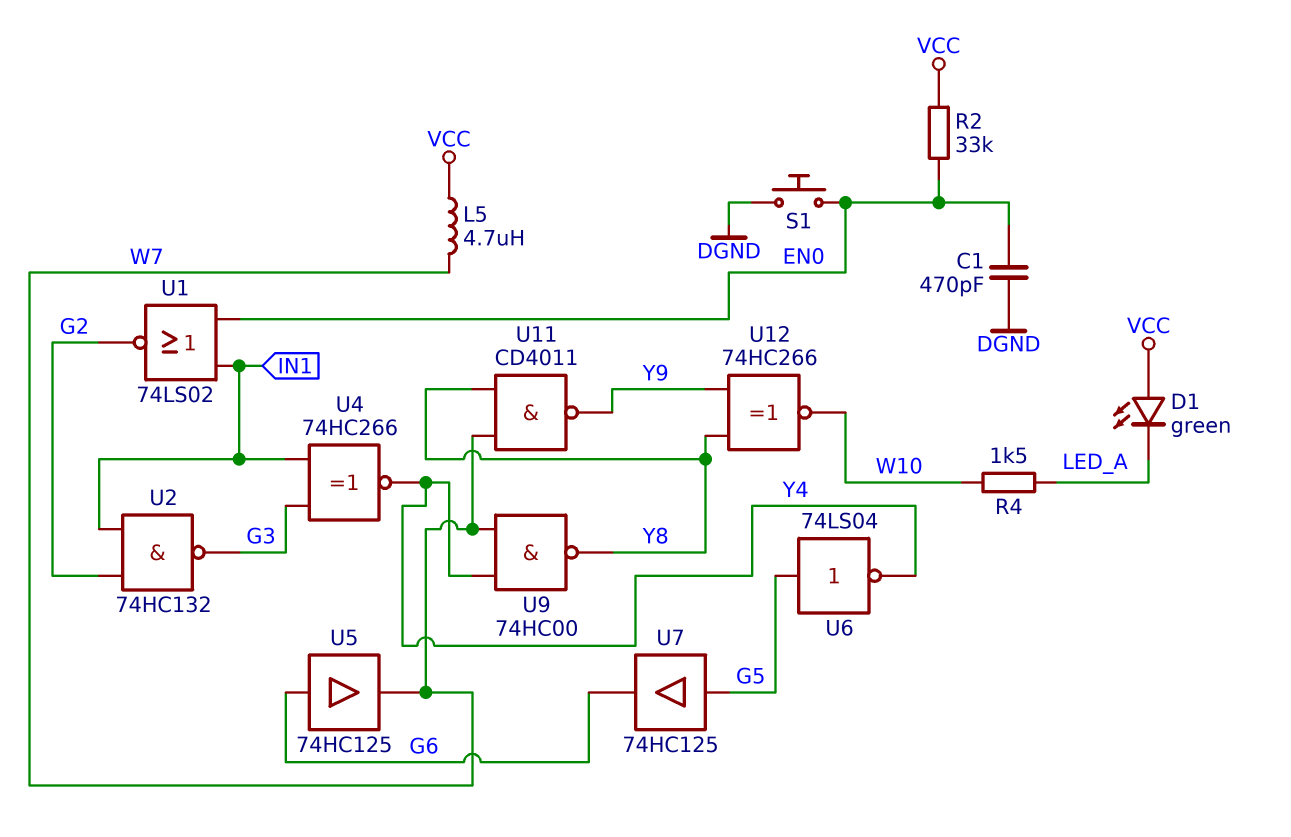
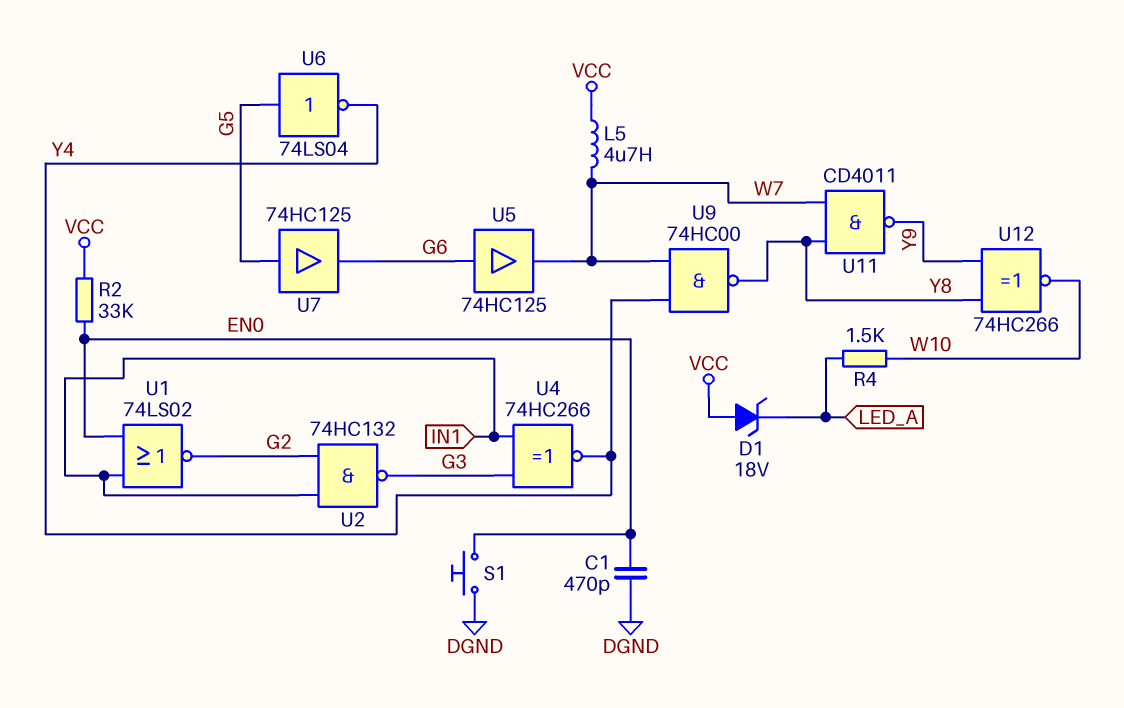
D1: LED green (A VCC, K LED_A) -> zener 18V (A VCC, K LED_A)

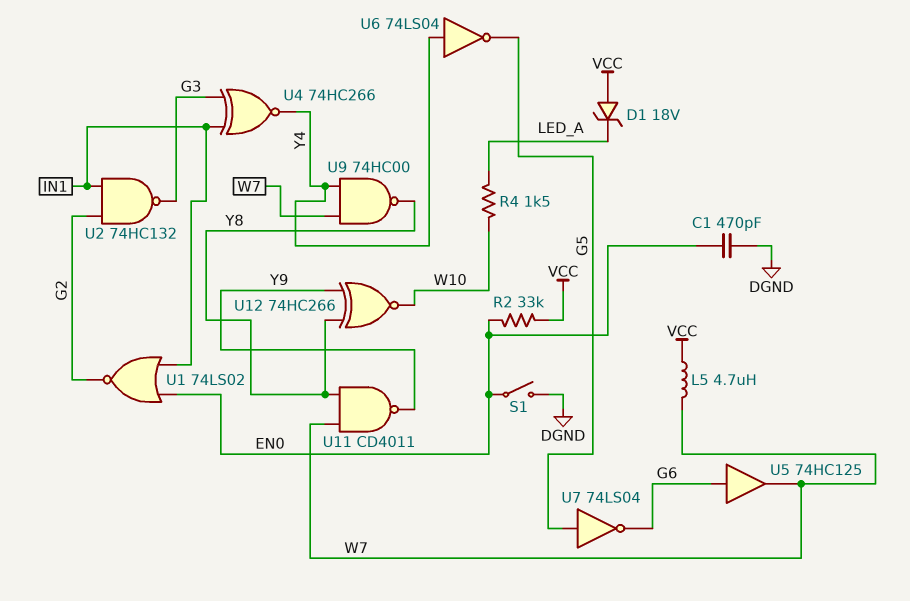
S1: button (DGND, EN0) -> switch (DGND, EN0)
U6: NOT 74LS04 (in G5, out Y4) -> NOT 74LS04 (in Y4, out G5)
U7: buffer 74HC125 (in G5, out G6) -> NOT 74LS04 (in G5, out G6)

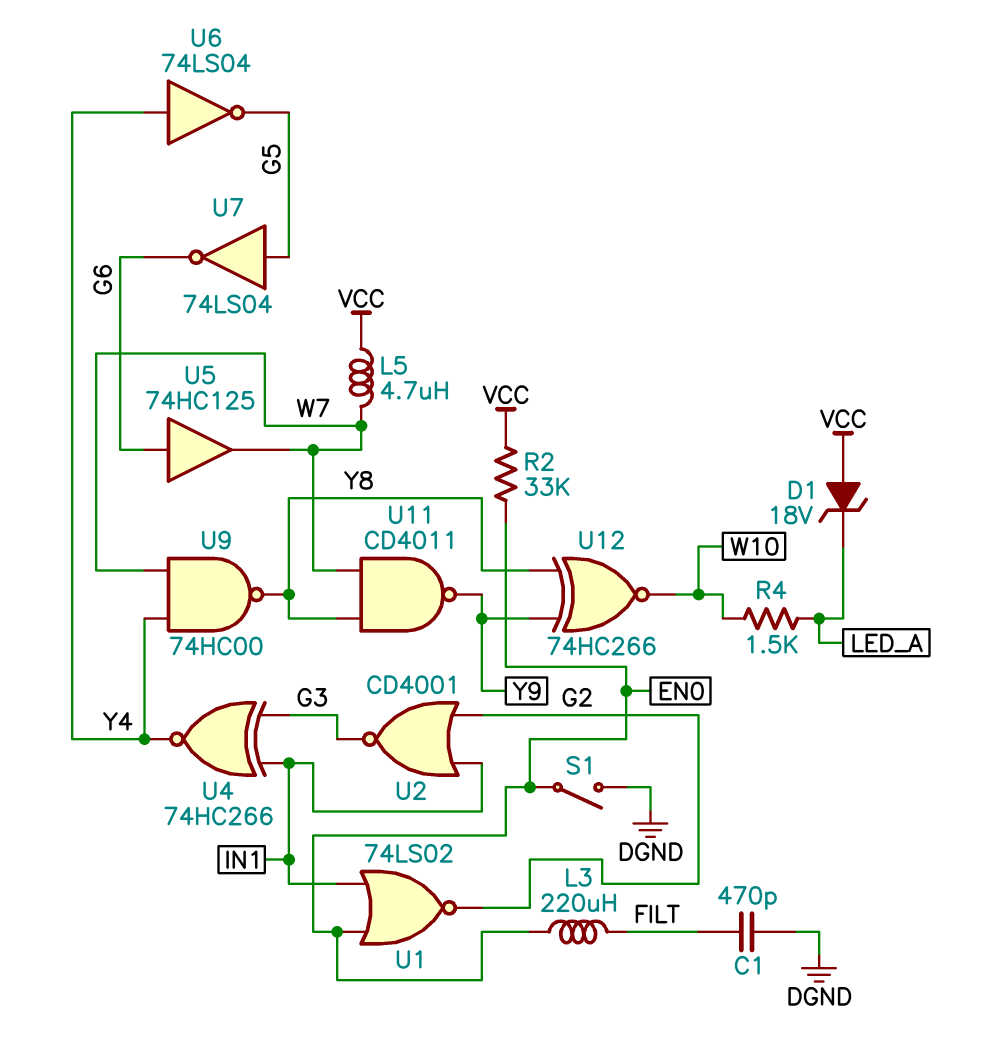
C1: 470pF (DGND, EN0) -> 470pF (DGND, FILT)
L3: none -> 220uH (EN0, FILT)
U2: NAND 74HC132 (in G2, in IN1, out G3) -> NOR CD4001 (in G2, in IN1, out G3)

